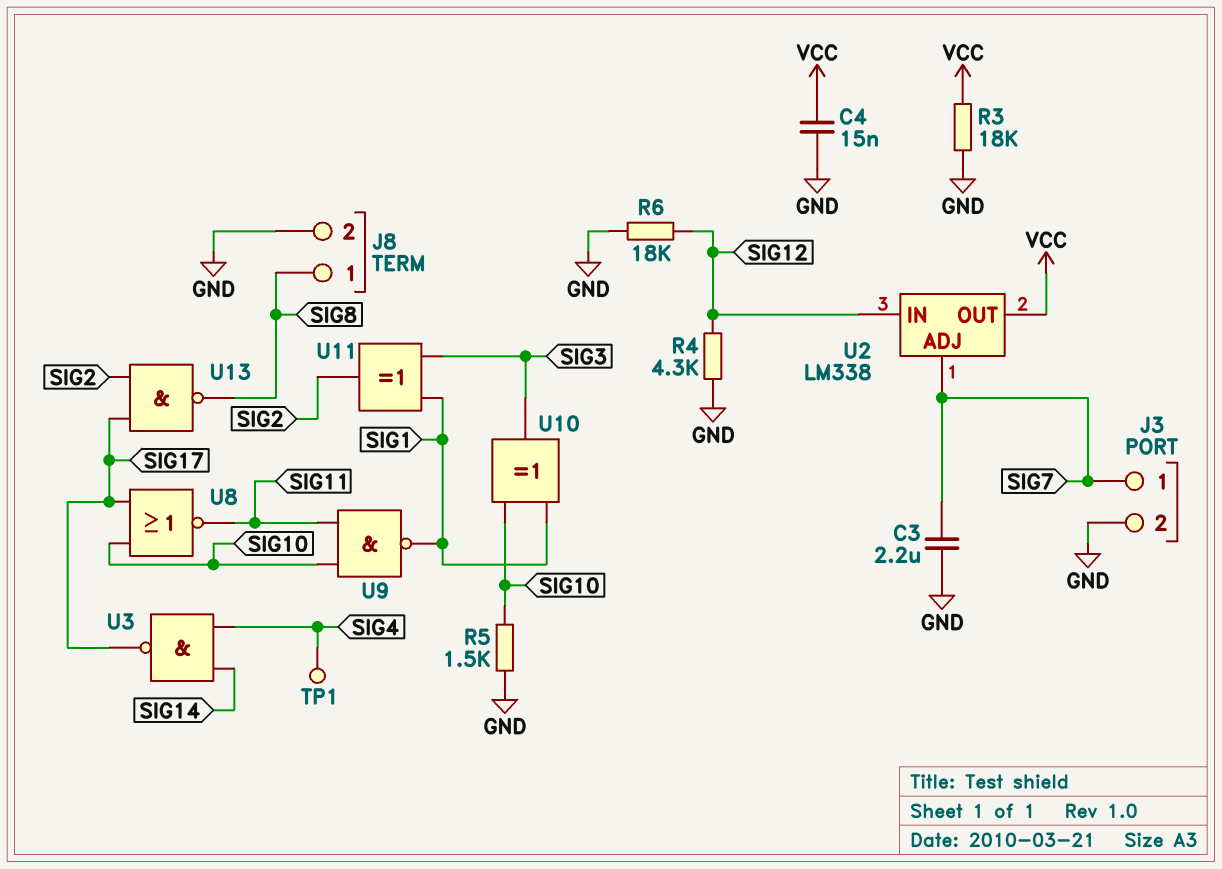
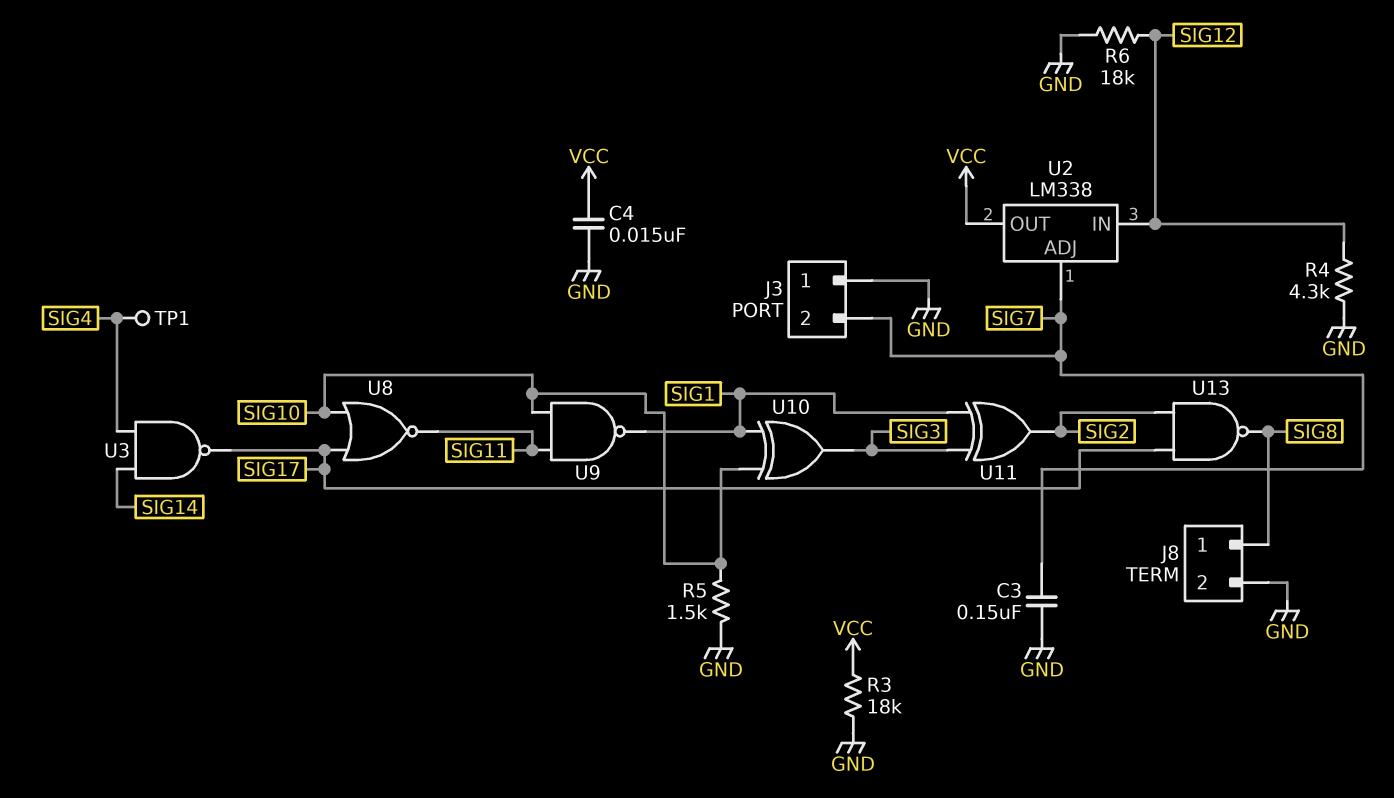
C3: 2.2uF (GND, SIG7) -> 150nF (GND, SIG7)
J3 pin 1: SIG7 -> GND
J3 pin 2: GND -> SIG7

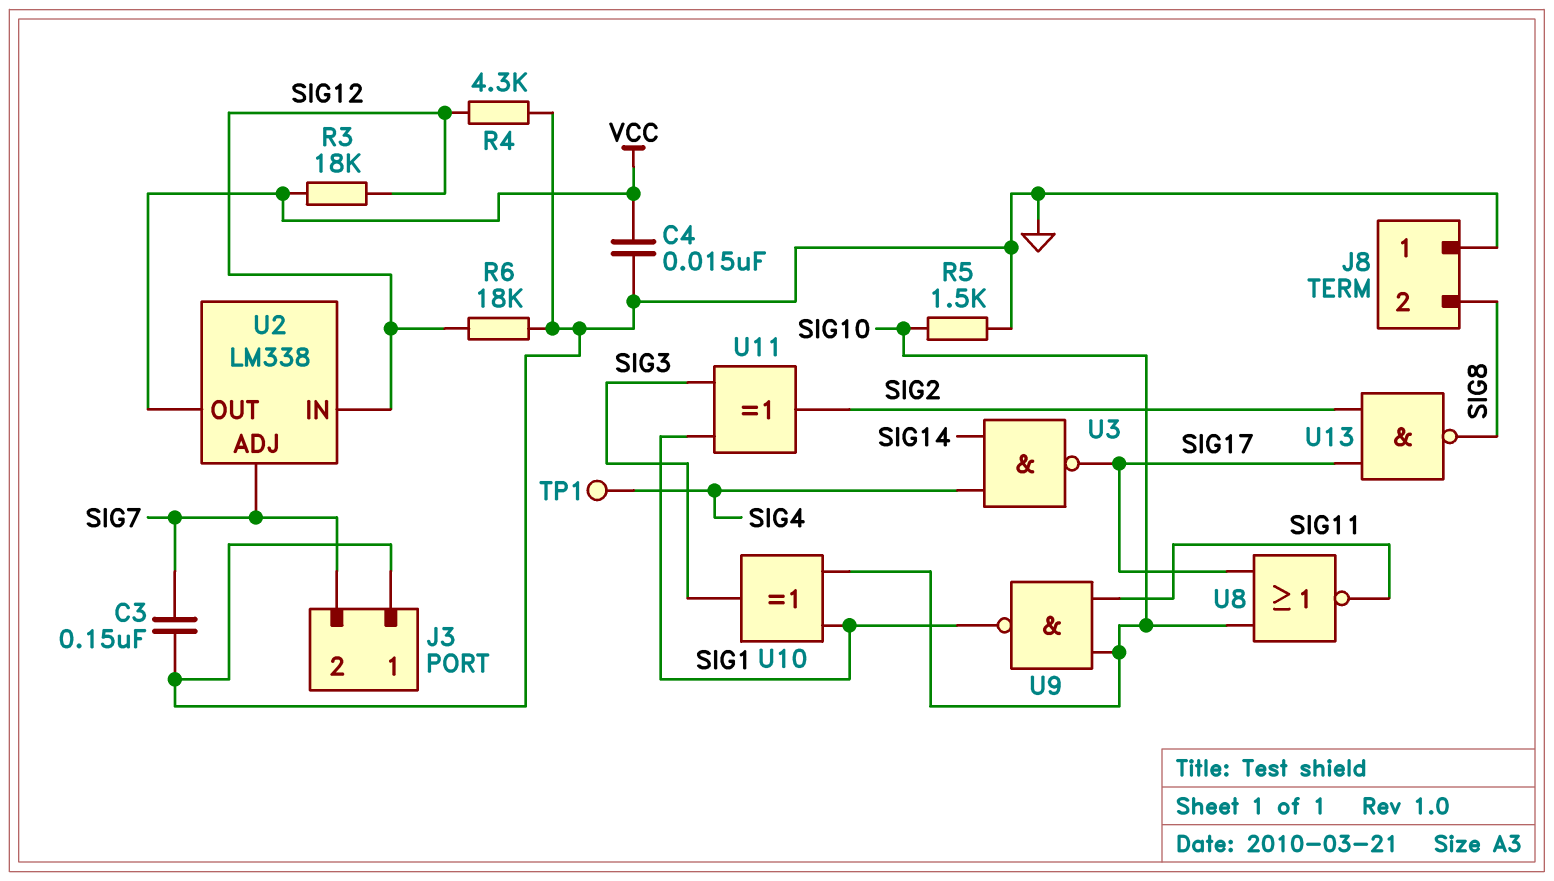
J8 pin 1: SIG8 -> GND
J8 pin 2: GND -> SIG8
R3: 18k (GND, VCC) -> 18k (SIG12, VCC)

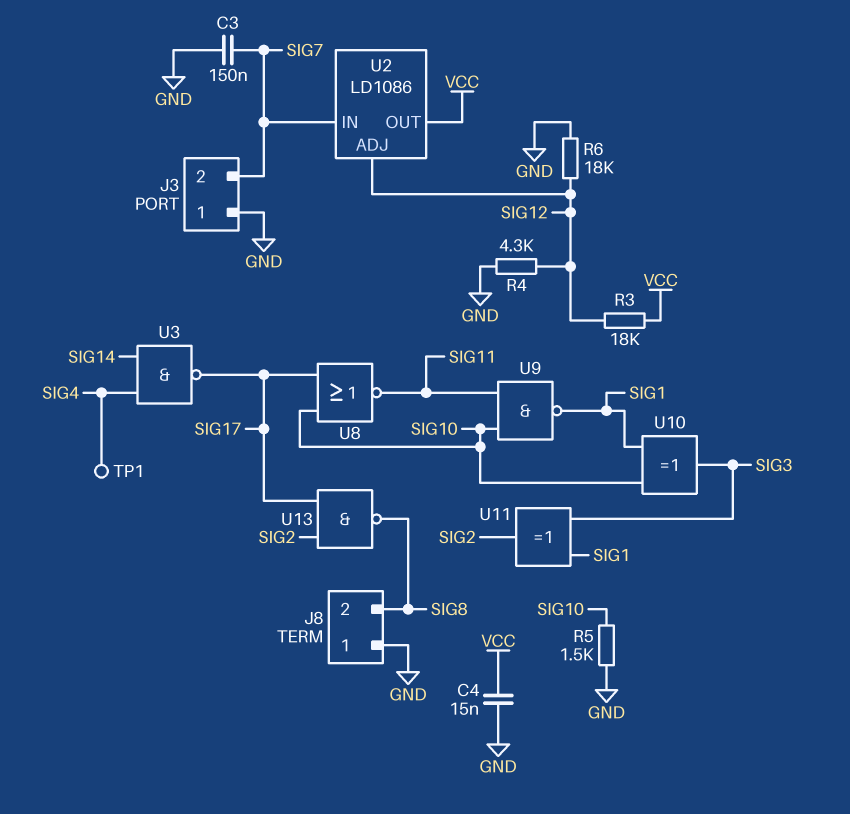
U2: LM338 -> LD1086
U2 pin ADJ: SIG7 -> SIG12
U2 pin IN: SIG12 -> SIG7

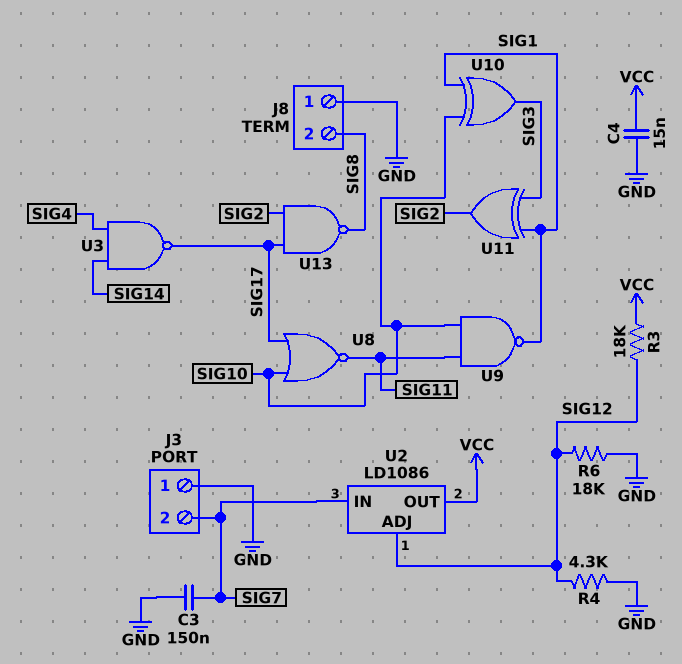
R5: 1.5k (GND, SIG10) -> none
TP1: test point (SIG4) -> none

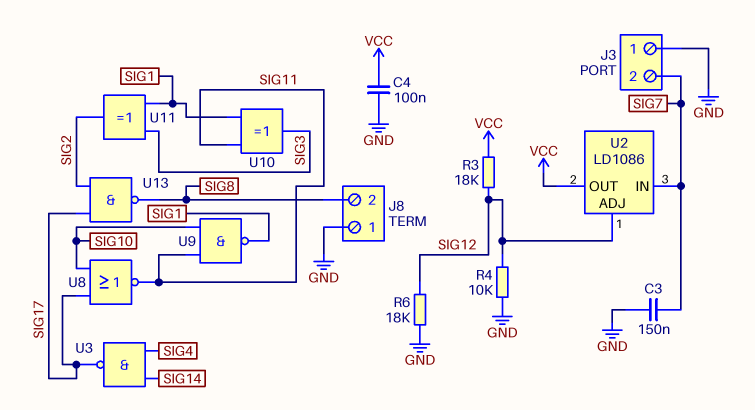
C4: 15nF (GND, VCC) -> 100nF (GND, VCC)
R4: 4.3k (GND, SIG12) -> 10k (GND, SIG12)
U10: XOR (in SIG1, in SIG10, out SIG3) -> XOR (in SIG1, in SIG11, out SIG3)

